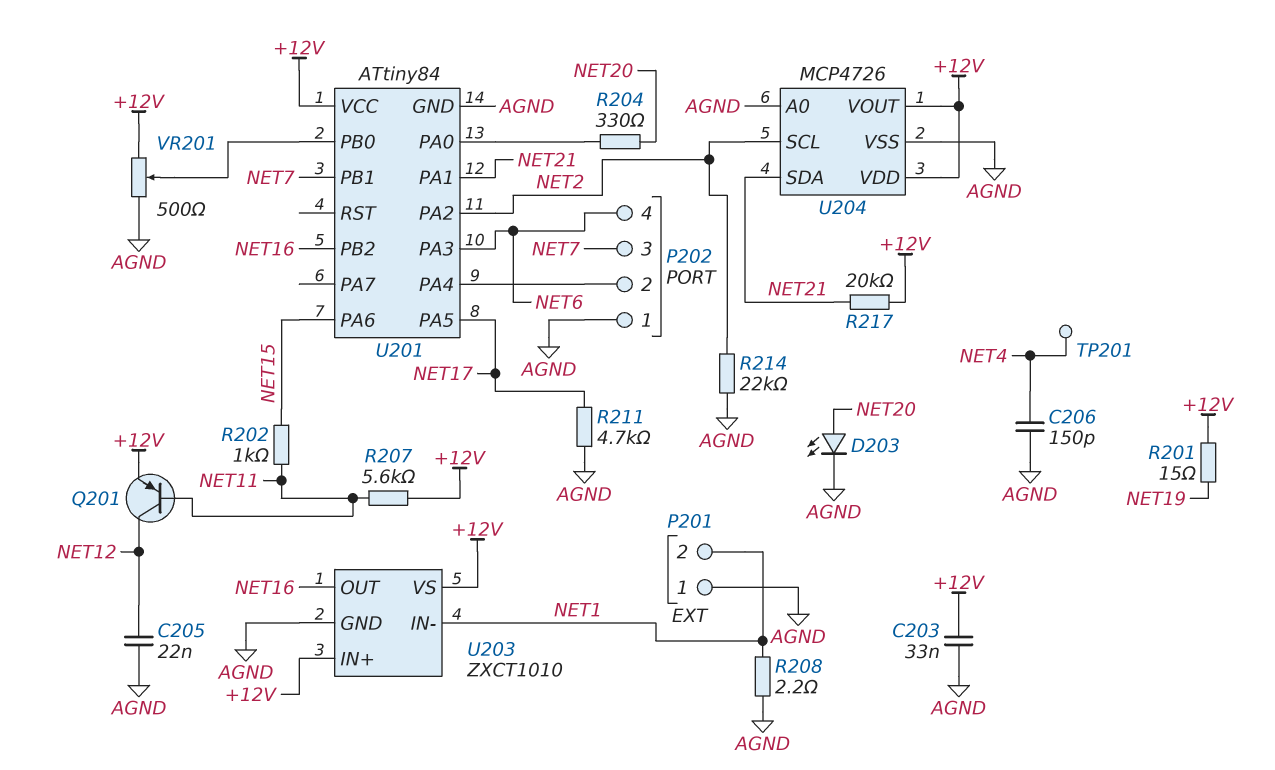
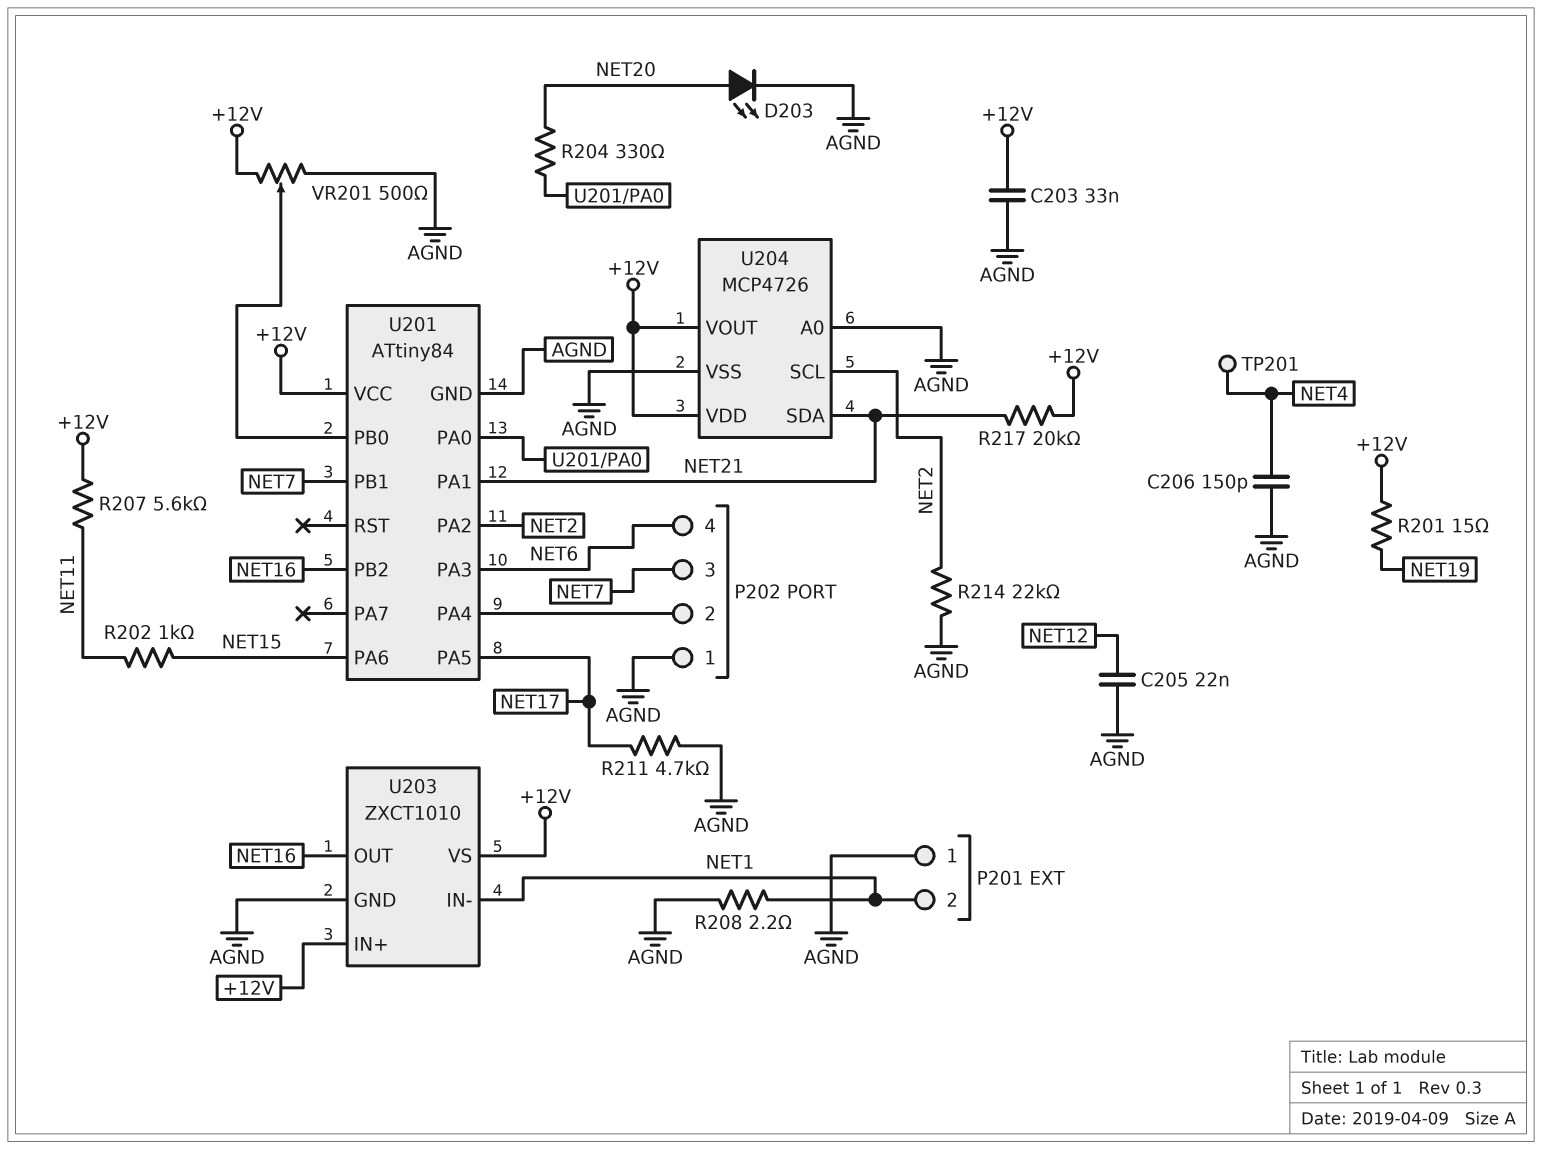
Q201: PNP (B NET11, C NET12, E +12V) -> none

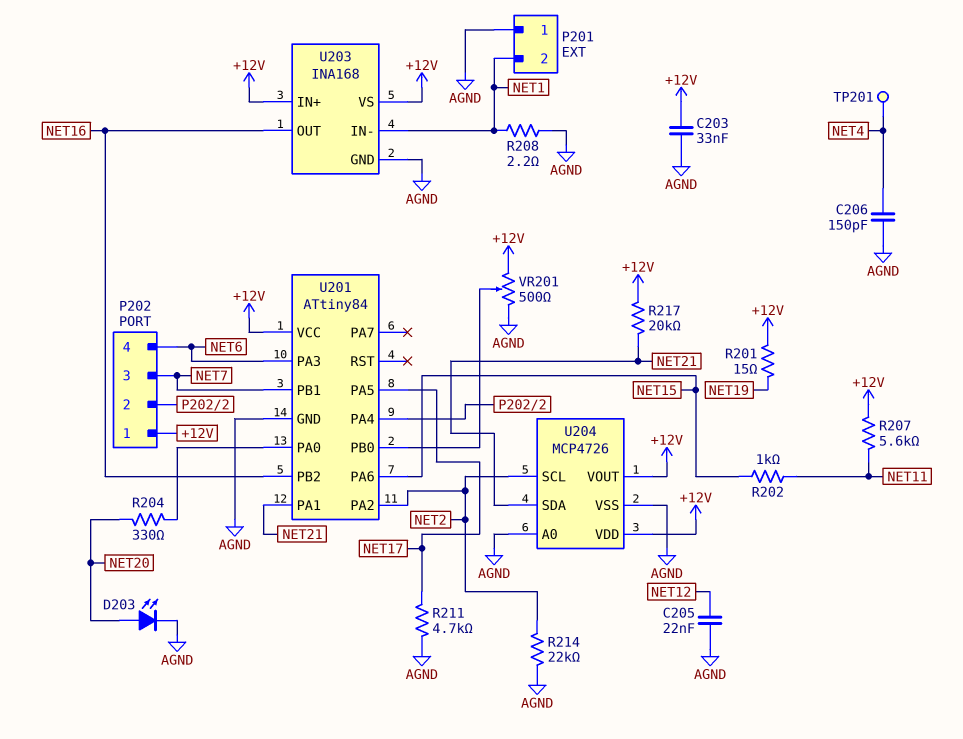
P202 pin 1: AGND -> +12V
U203: ZXCT1010 -> INA168

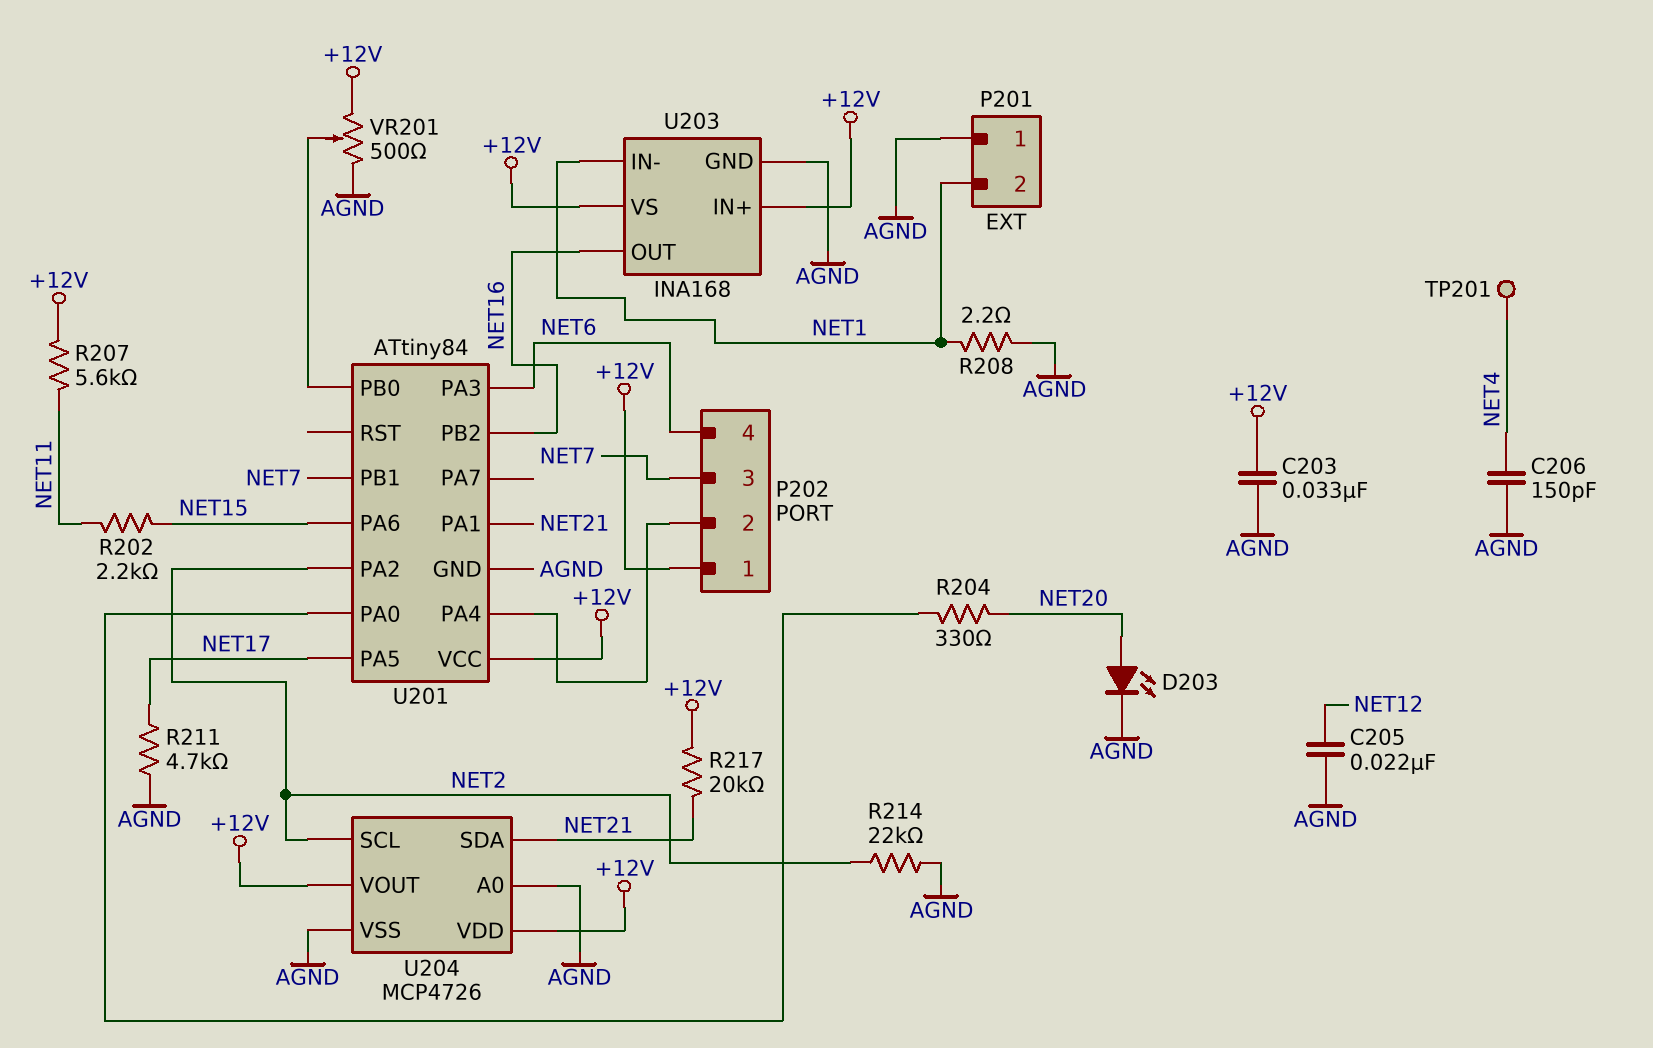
R201: 15 (+12V, NET19) -> none
R202: 1k (NET11, NET15) -> 2.2k (NET11, NET15)

